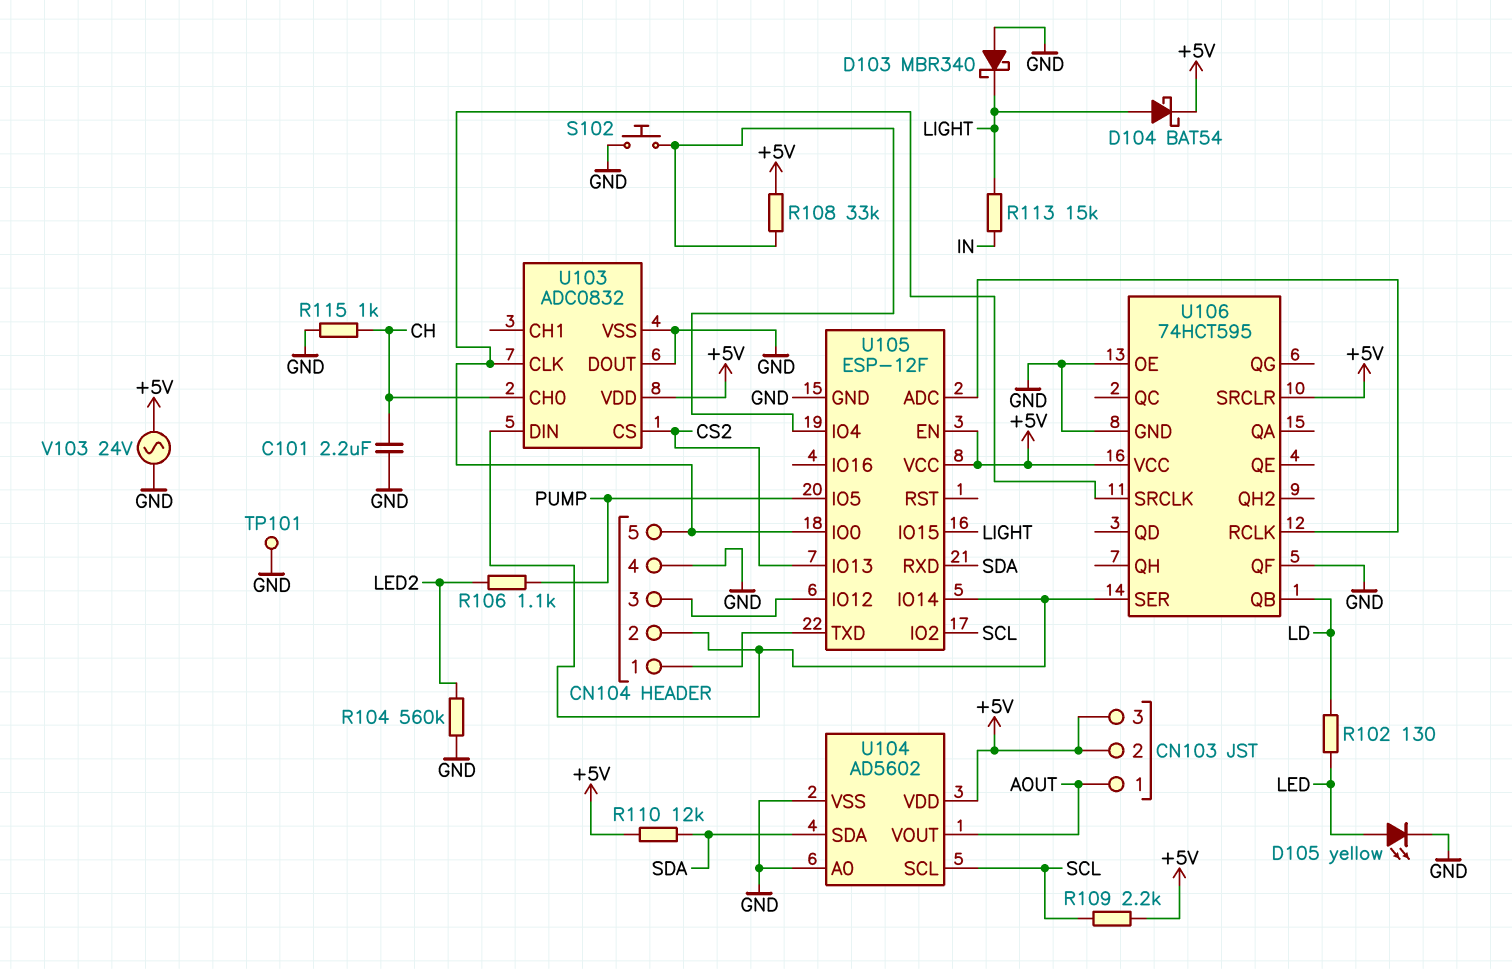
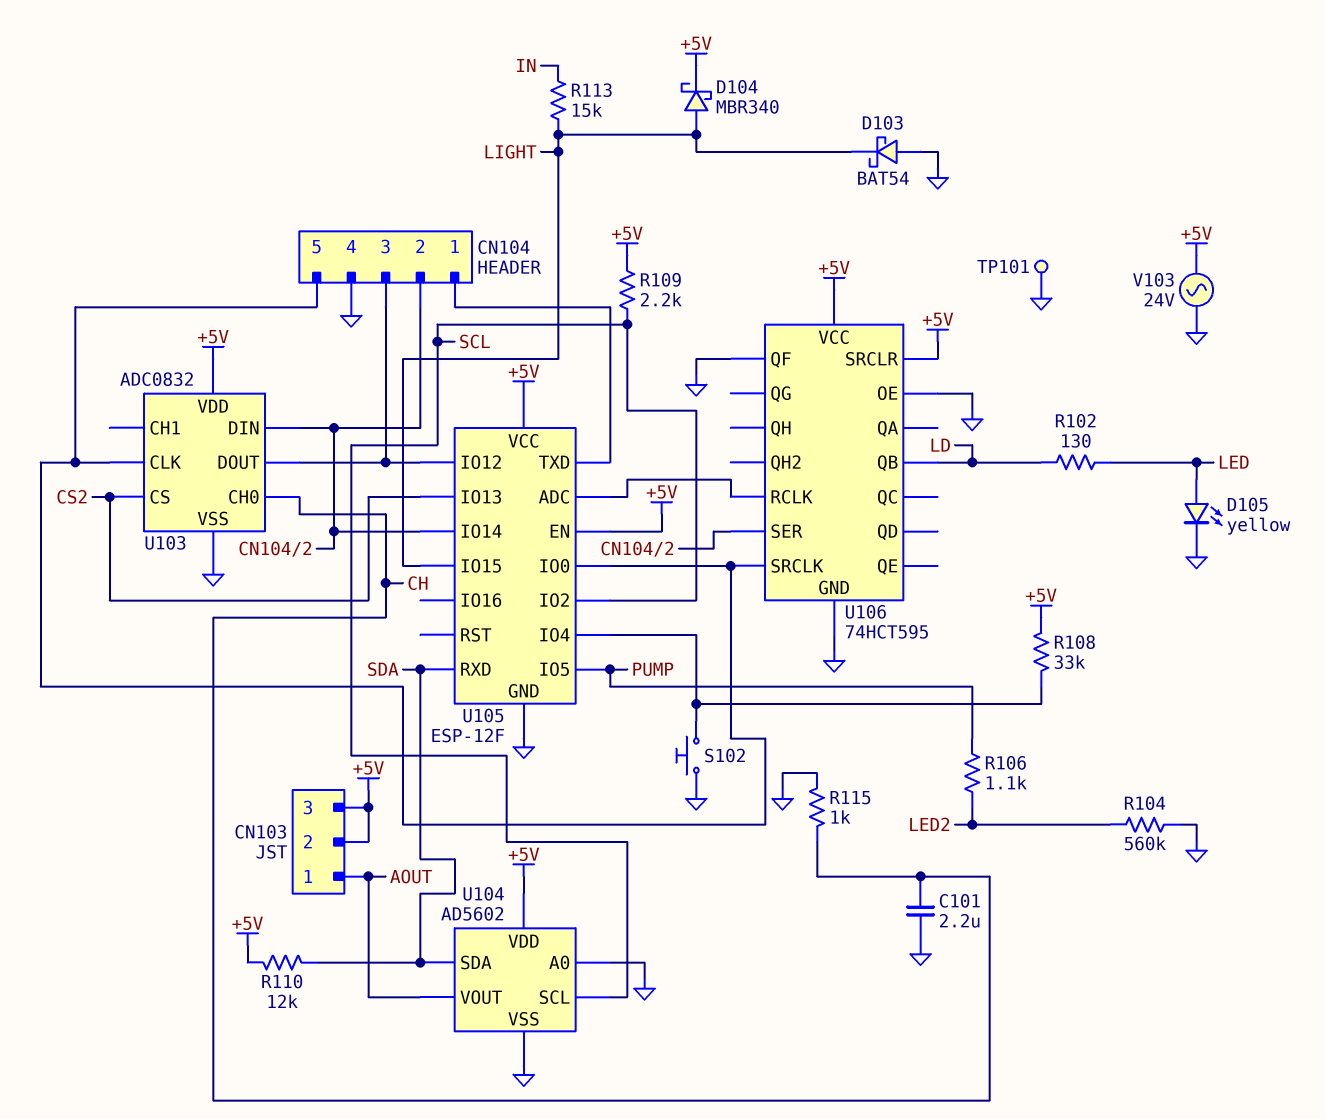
D103: schottky MBR340 (A GND, K LIGHT) -> schottky BAT54 (A GND, K LIGHT)
D104: schottky BAT54 (A LIGHT, K +5V) -> schottky MBR340 (A LIGHT, K +5V)
U103 pin DOUT: GND -> CN104/3

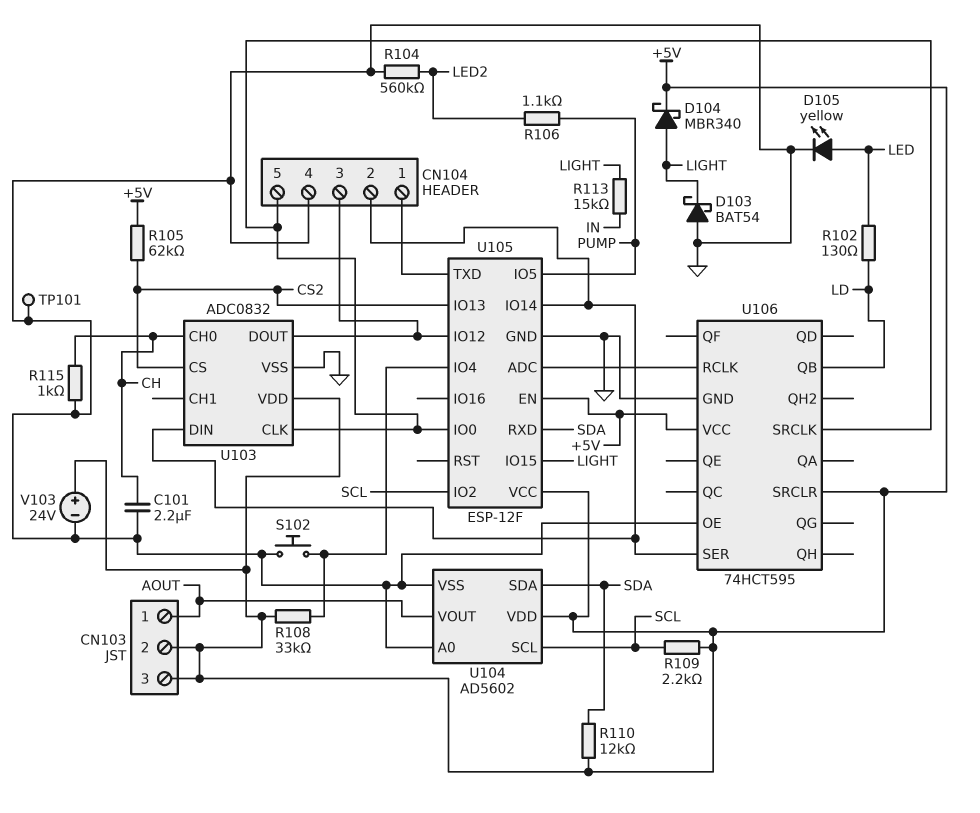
R105: none -> 62k (+5V, CS2)
U106 pin QF: GND -> none
V103: AC 24V (+5V, GND) -> 24V (plus +5V, minus GND)

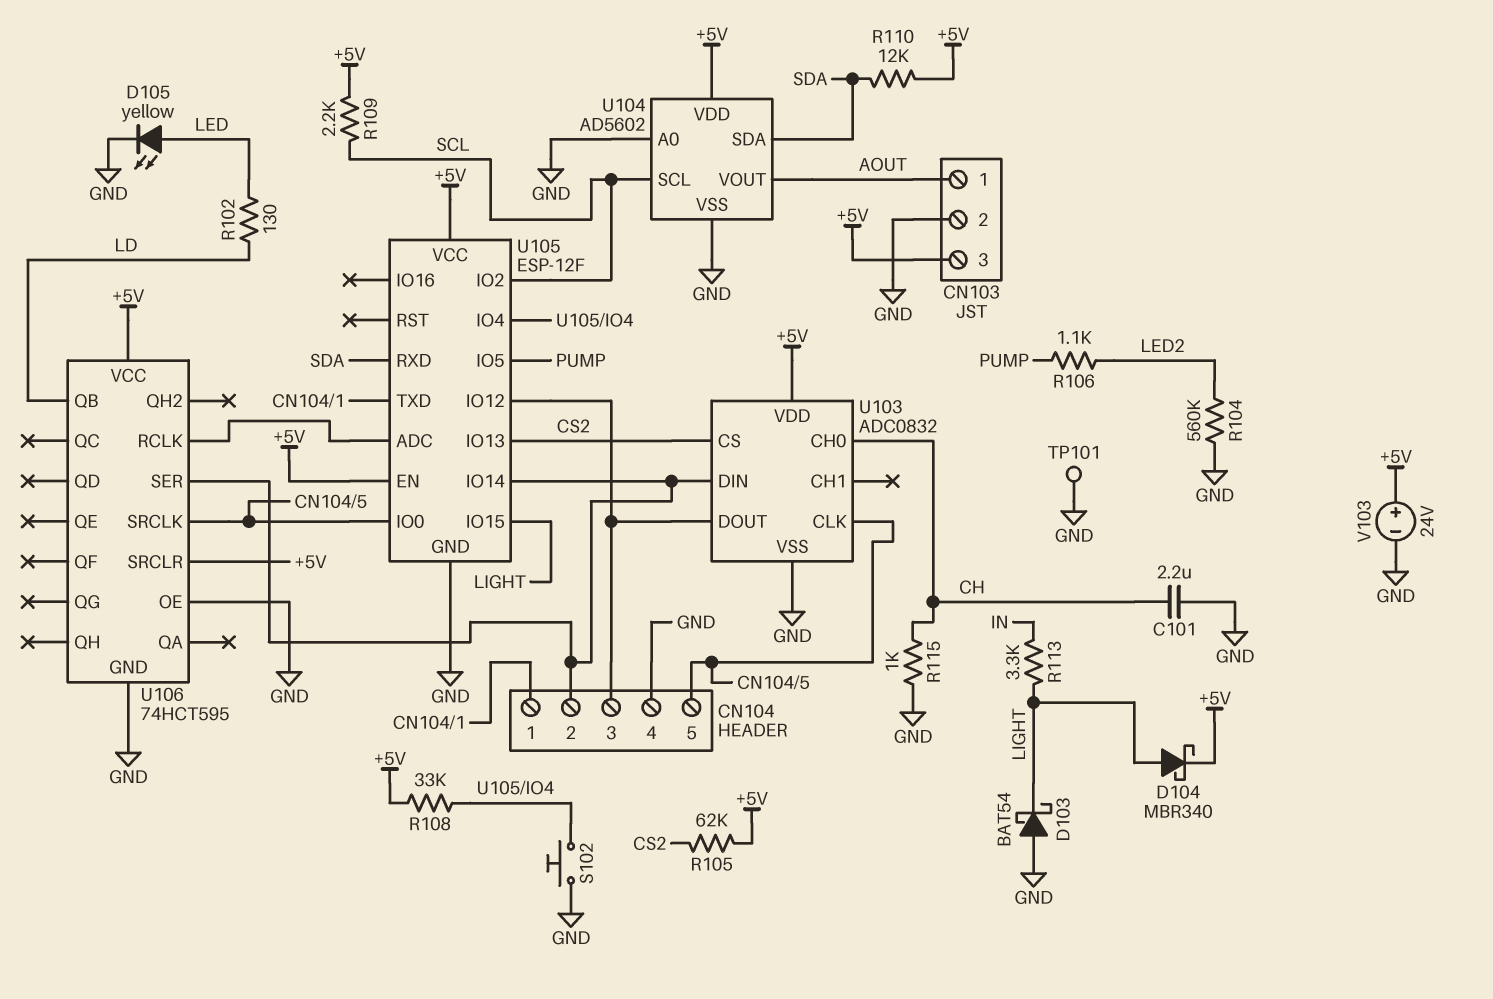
CN103 pin 2: +5V -> GND
R113: 15k (IN, LIGHT) -> 3.3k (IN, LIGHT)

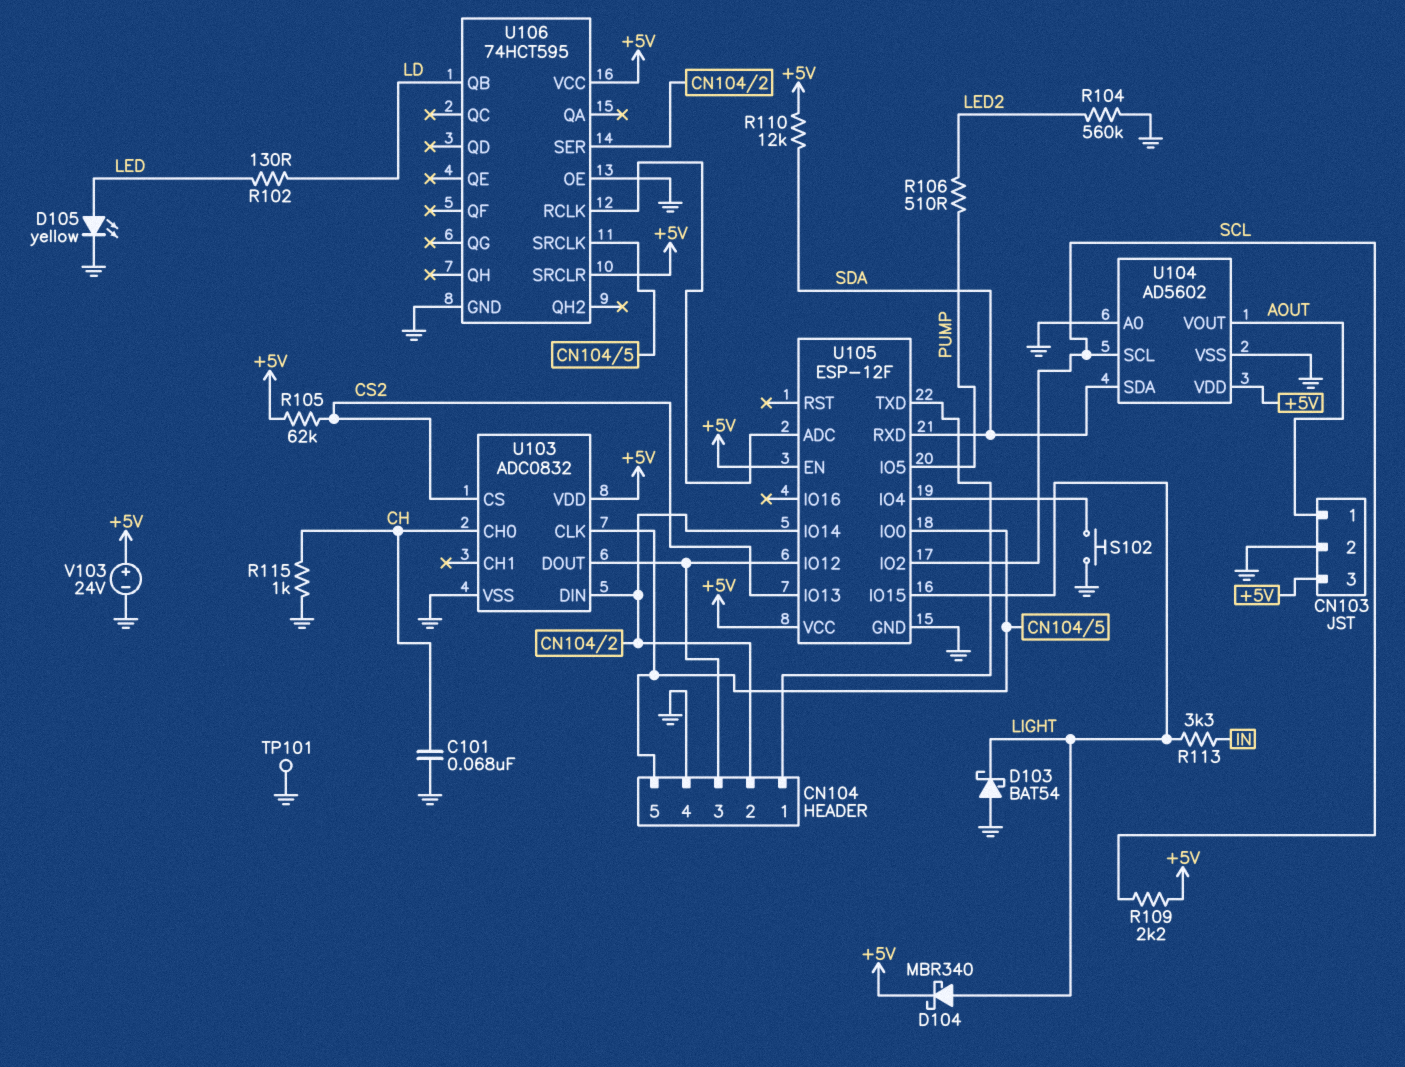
C101: 2.2uF (CH, GND) -> 68nF (CH, GND)
R106: 1.1k (LED2, PUMP) -> 510 (LED2, PUMP)
R108: 33k (+5V, U105/IO4) -> none

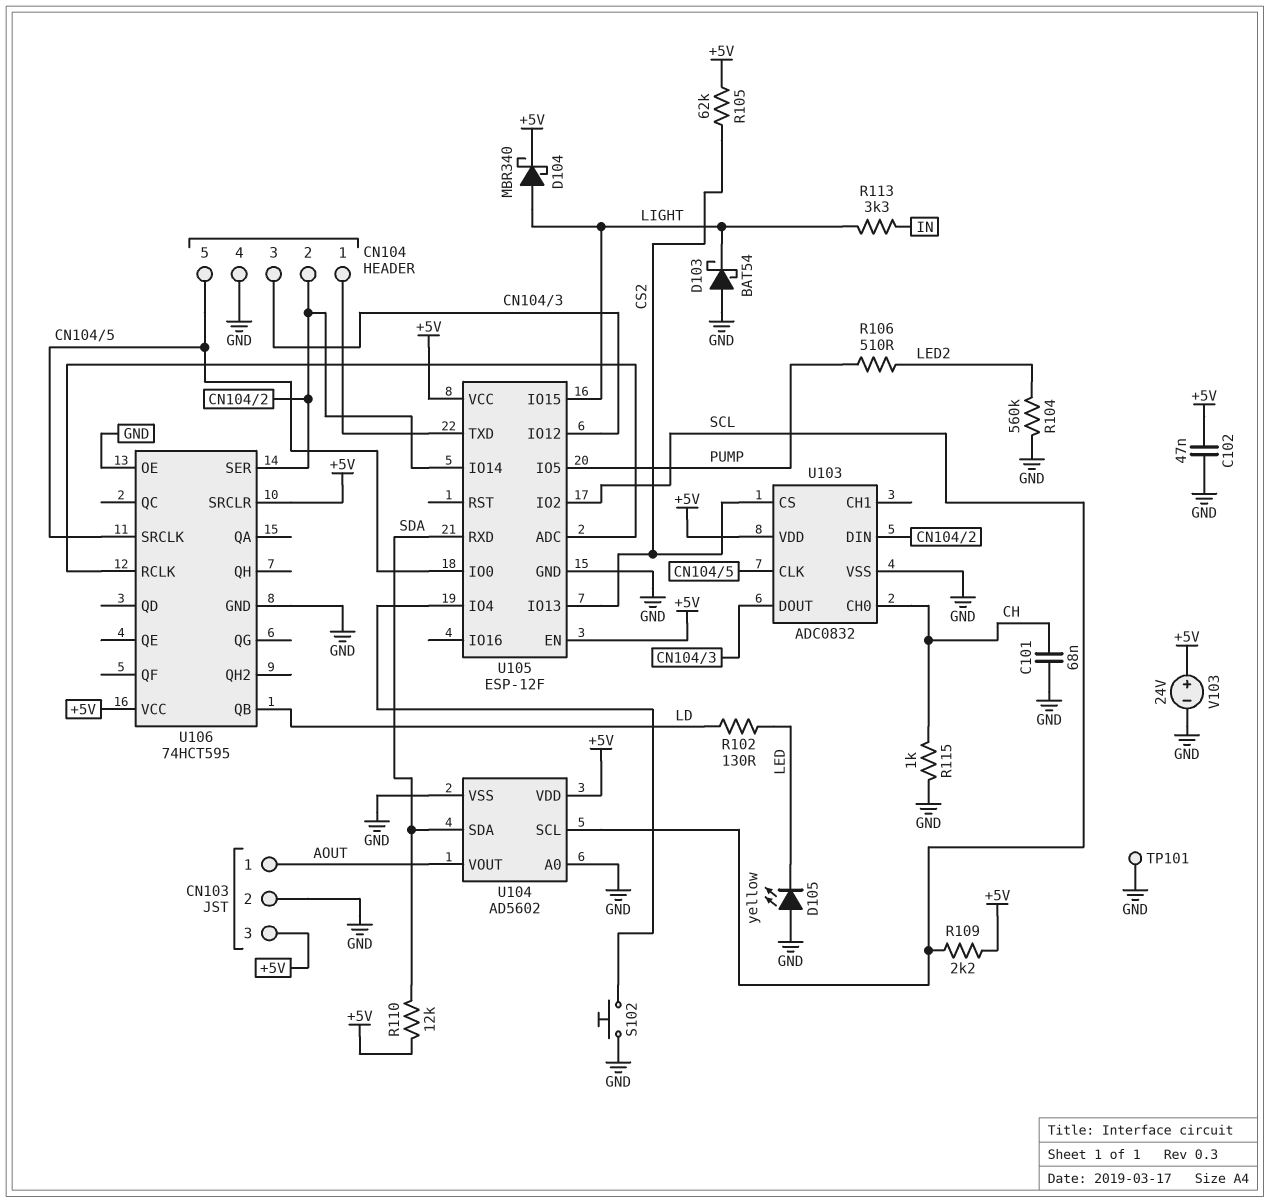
C102: none -> 47nF (+5V, GND)
D105: LED yellow (A LED, K GND) -> LED yellow (A GND, K LED)

